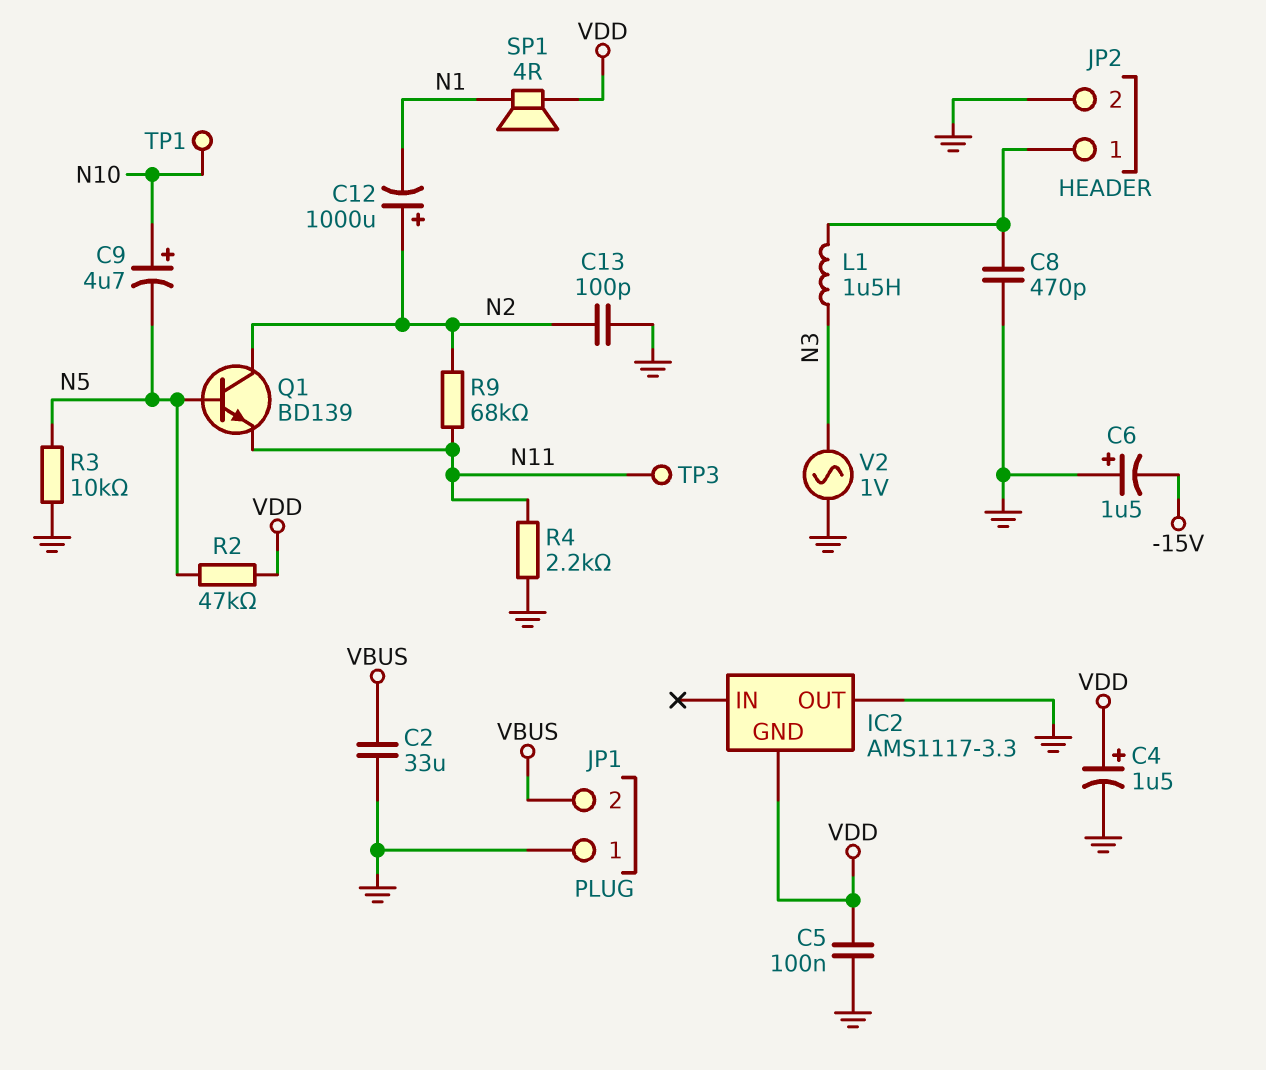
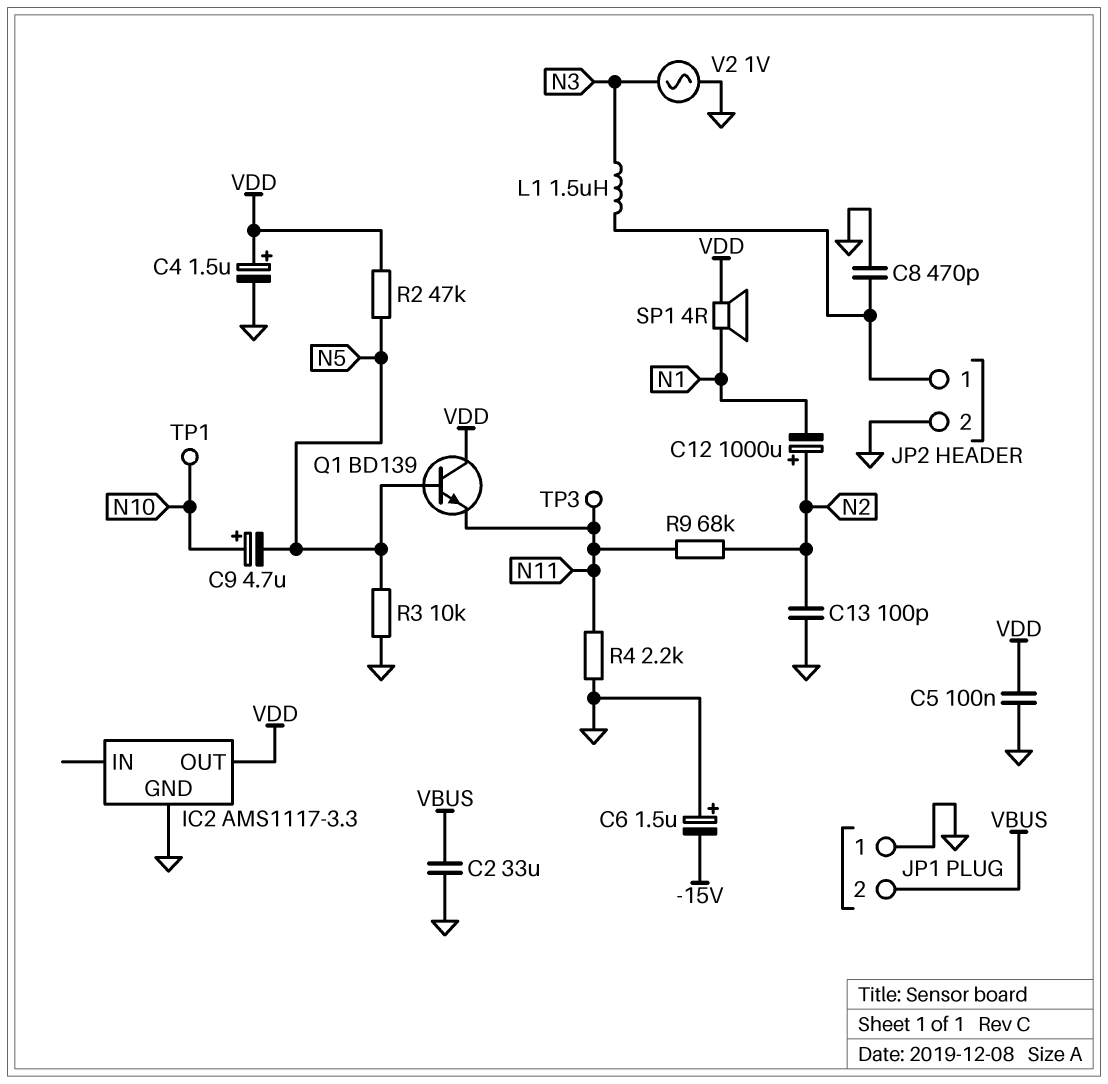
IC2 pin GND: VDD -> GND
IC2 pin OUT: GND -> VDD
Q1: NPN BD139 (B N5, C N2, E N11) -> NPN BD139 (B N5, C VDD, E N11)

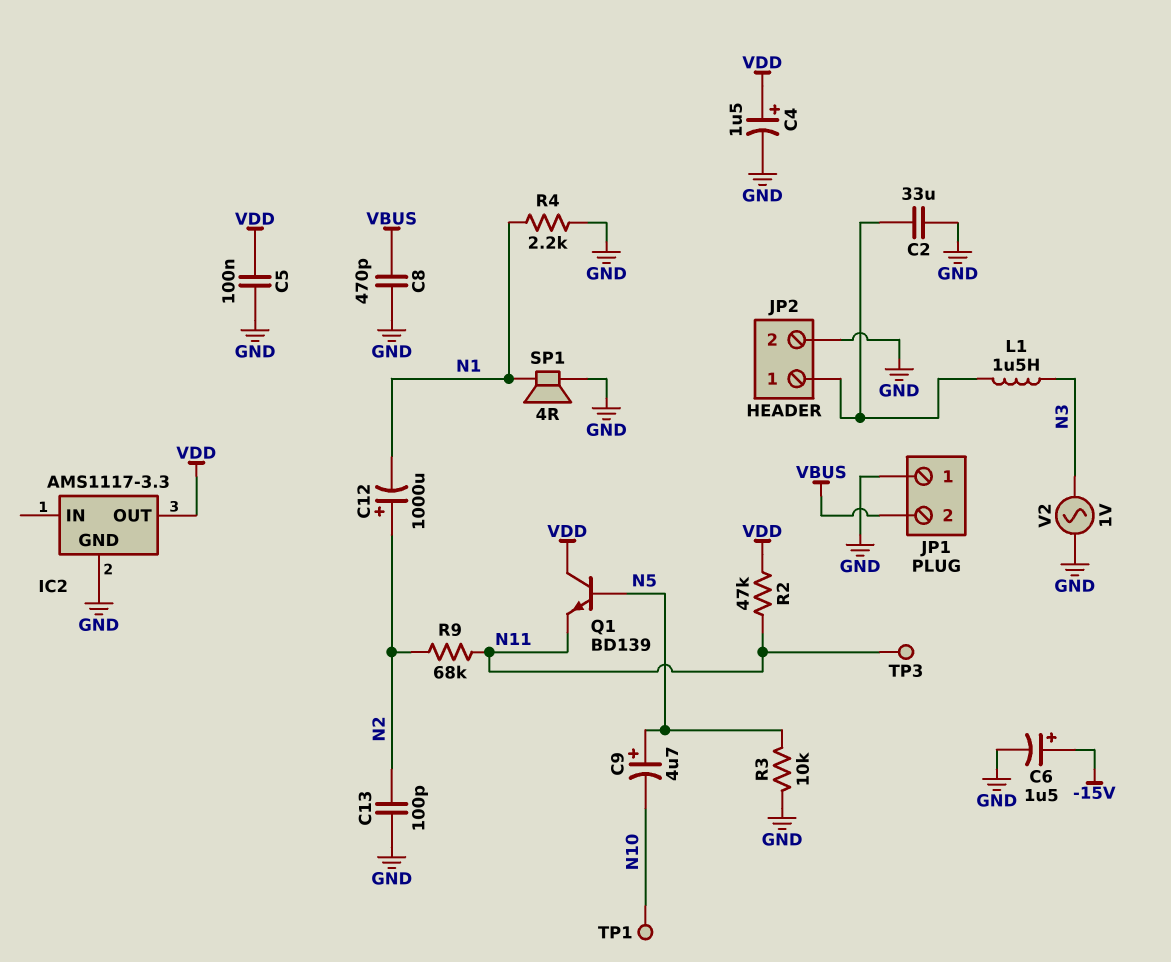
C2: 33uF (GND, VBUS) -> 33uF (GND, JP2/1)
C6: 1.5uF (plus GND, minus -15V) -> 1.5uF (plus -15V, minus GND)
C8: 470pF (GND, JP2/1) -> 470pF (GND, VBUS)
C9: 4.7uF (plus N10, minus N5) -> 4.7uF (plus N5, minus N10)
R2: 47k (N5, VDD) -> 47k (N11, VDD)
R4: 2.2k (GND, N11) -> 2.2k (GND, N1)
SP1: speaker 4R (N1, VDD) -> speaker 4R (GND, N1)

